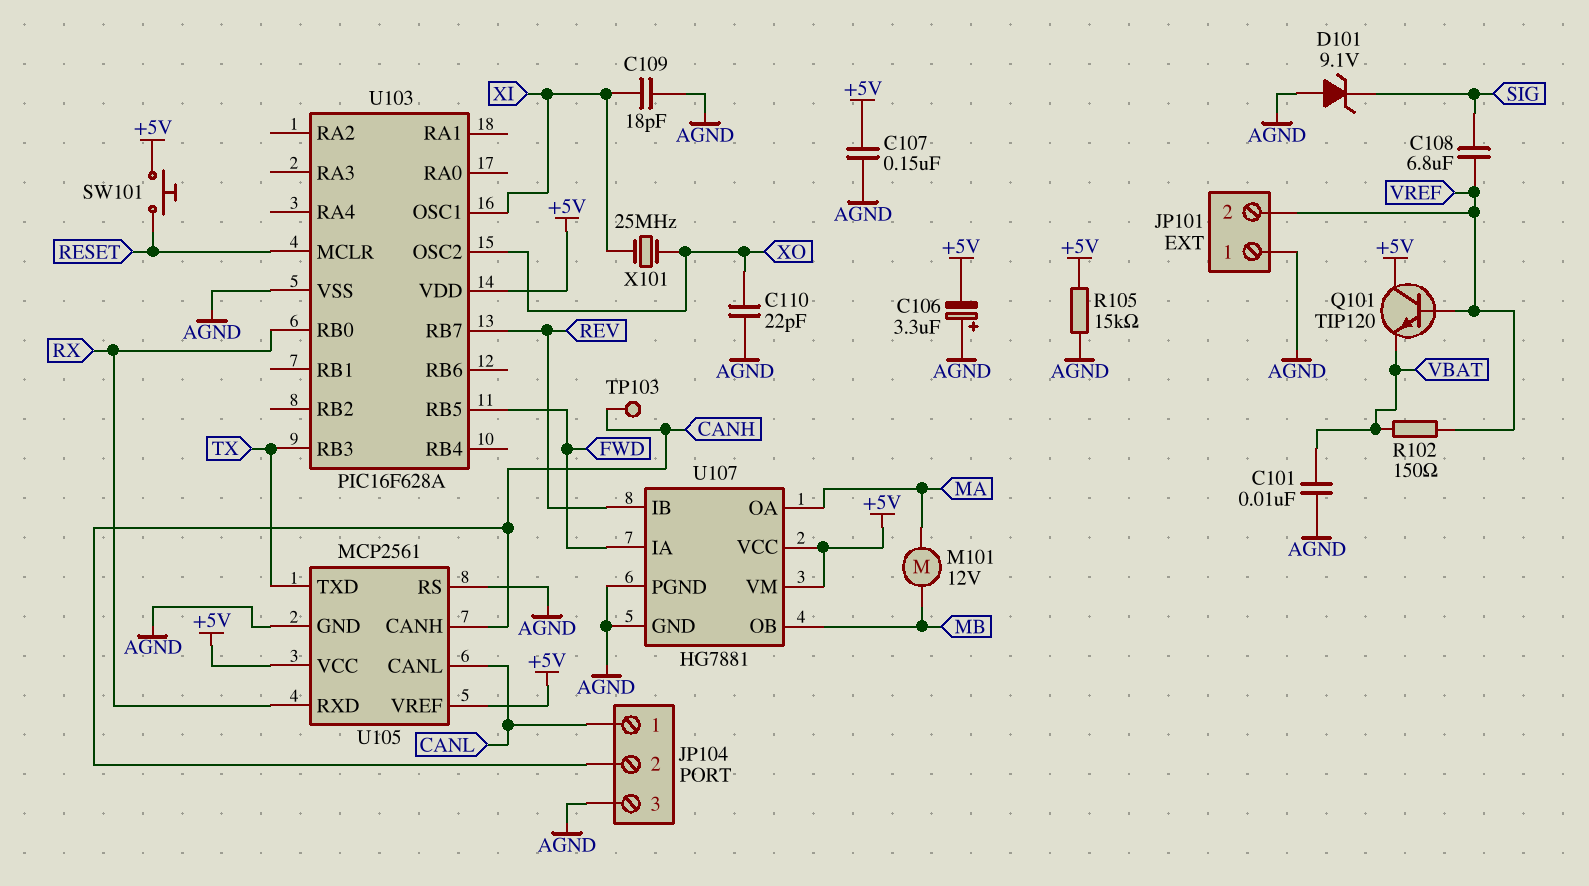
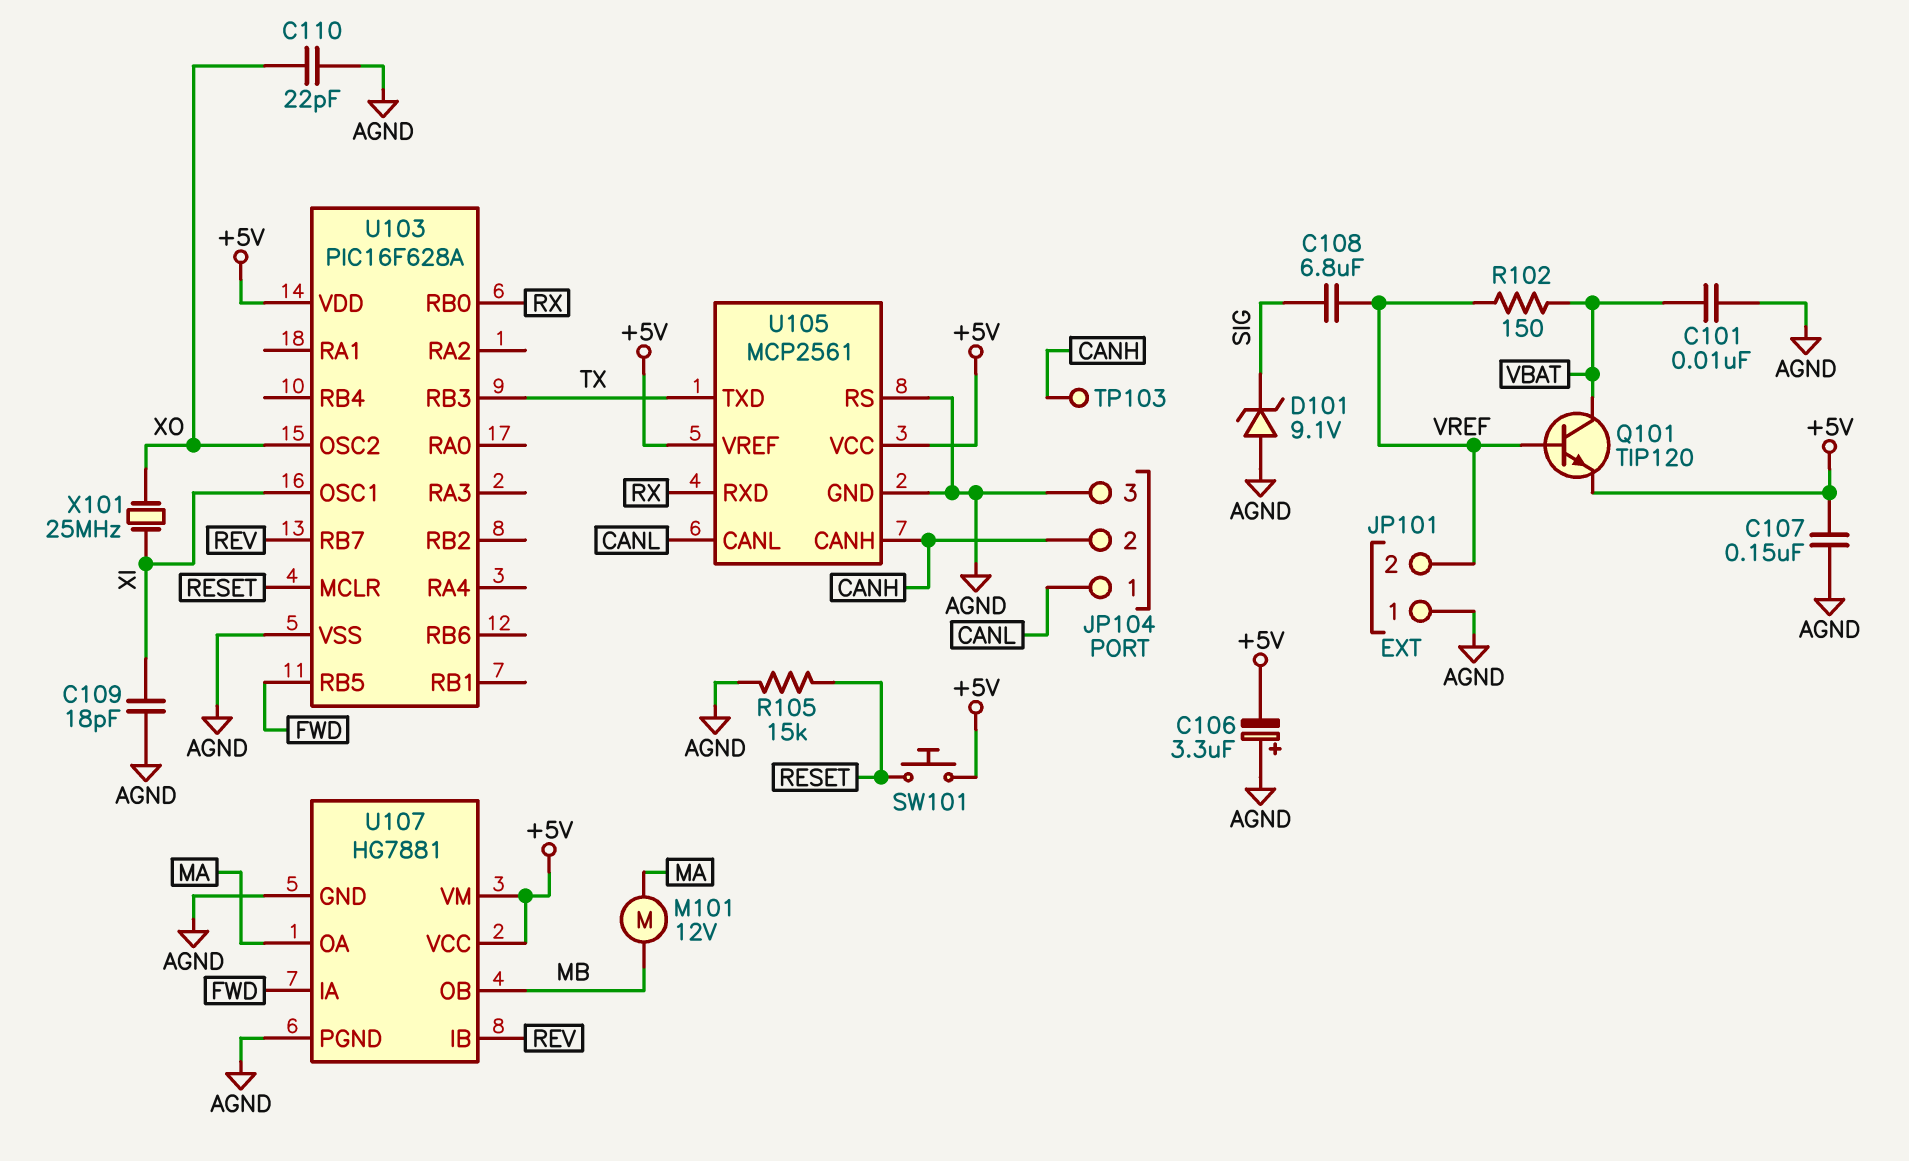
Q101: NPN TIP120 (B VREF, C +5V, E VBAT) -> NPN TIP120 (B VREF, C VBAT, E +5V)
R105: 15k (+5V, AGND) -> 15k (AGND, RESET)

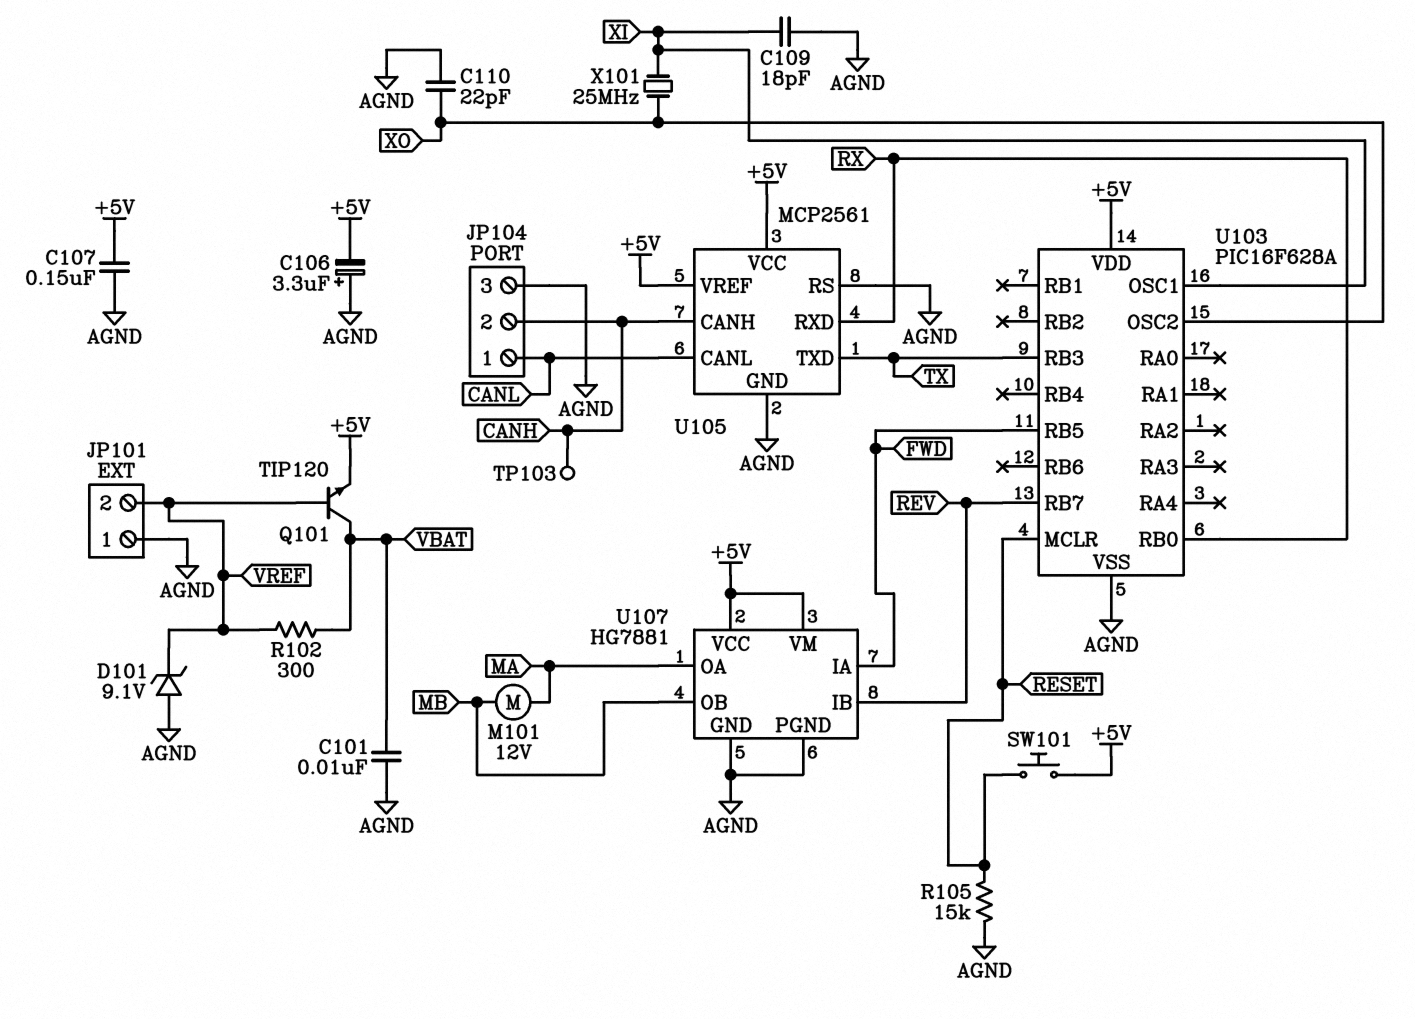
C108: 6.8uF (SIG, VREF) -> none
D101: zener 9.1V (A AGND, K SIG) -> zener 9.1V (A AGND, K VREF)
R102: 150 (VBAT, VREF) -> 300 (VBAT, VREF)

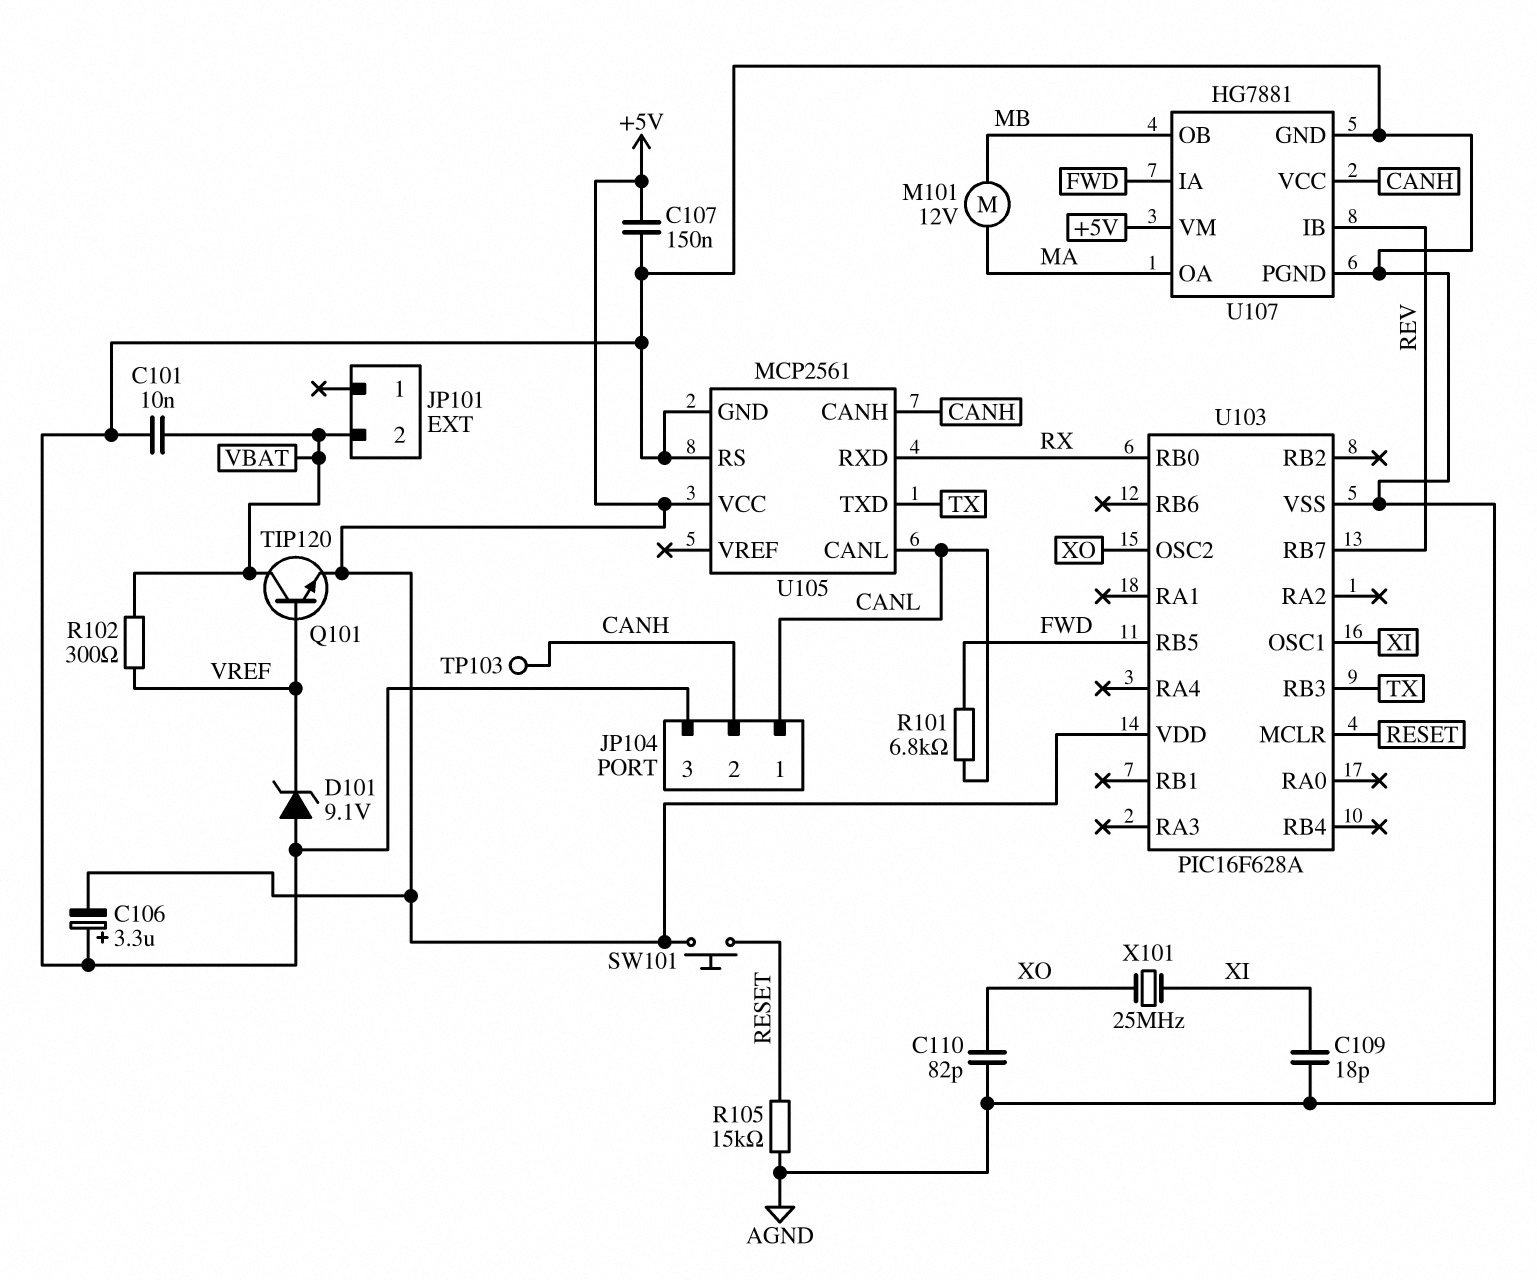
C110: 22pF (AGND, XO) -> 82pF (AGND, XO)
JP101 pin 1: AGND -> none
JP101 pin 2: VREF -> VBAT
R101: none -> 6.8k (CANL, FWD)
U105 pin VREF: +5V -> none
U107 pin VCC: +5V -> CANH

